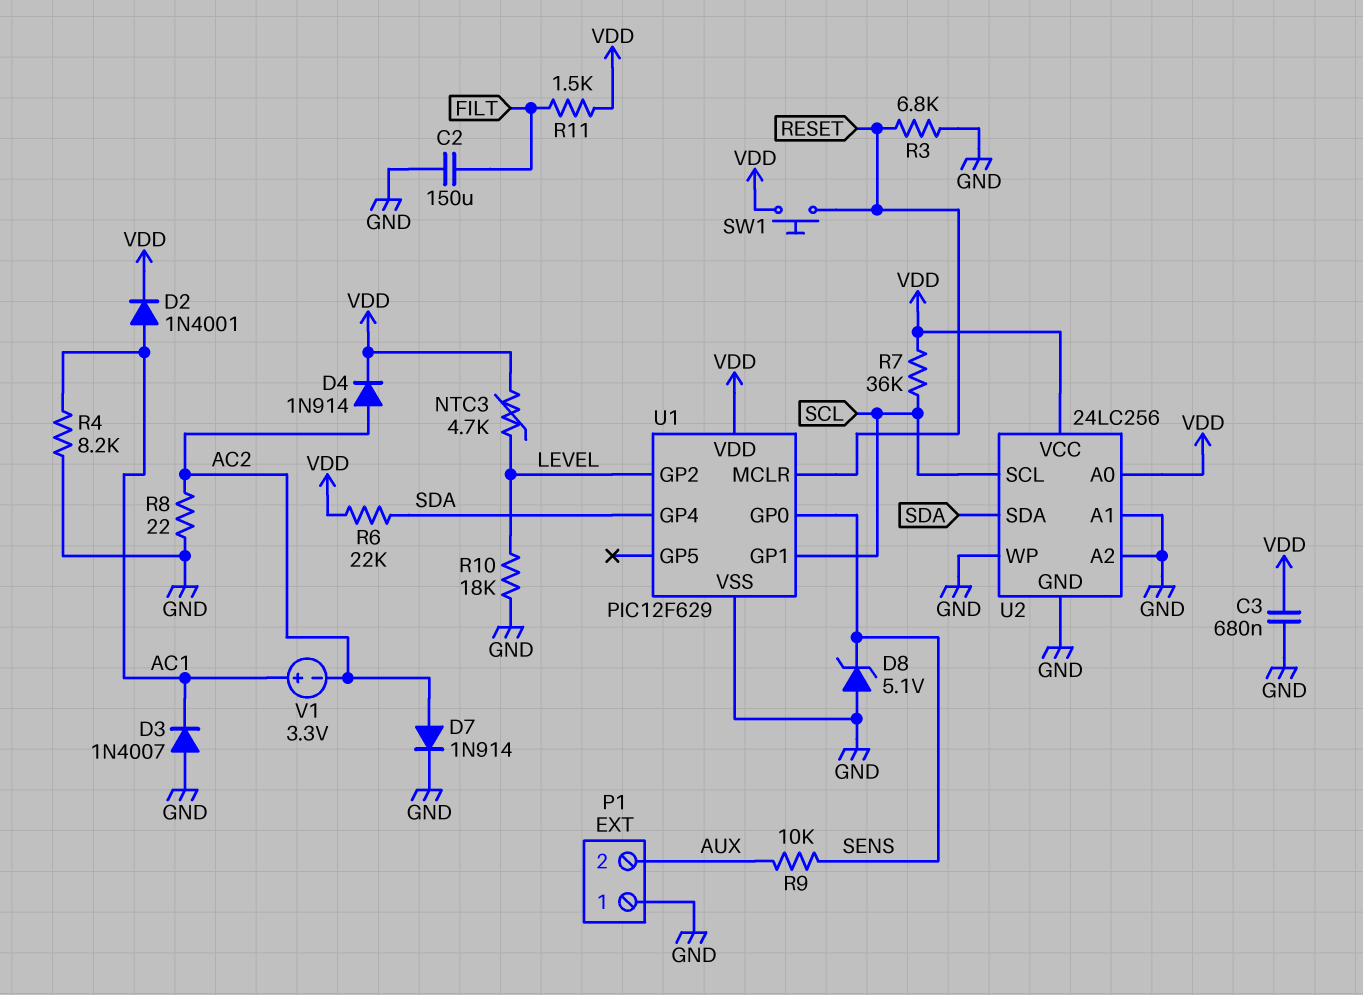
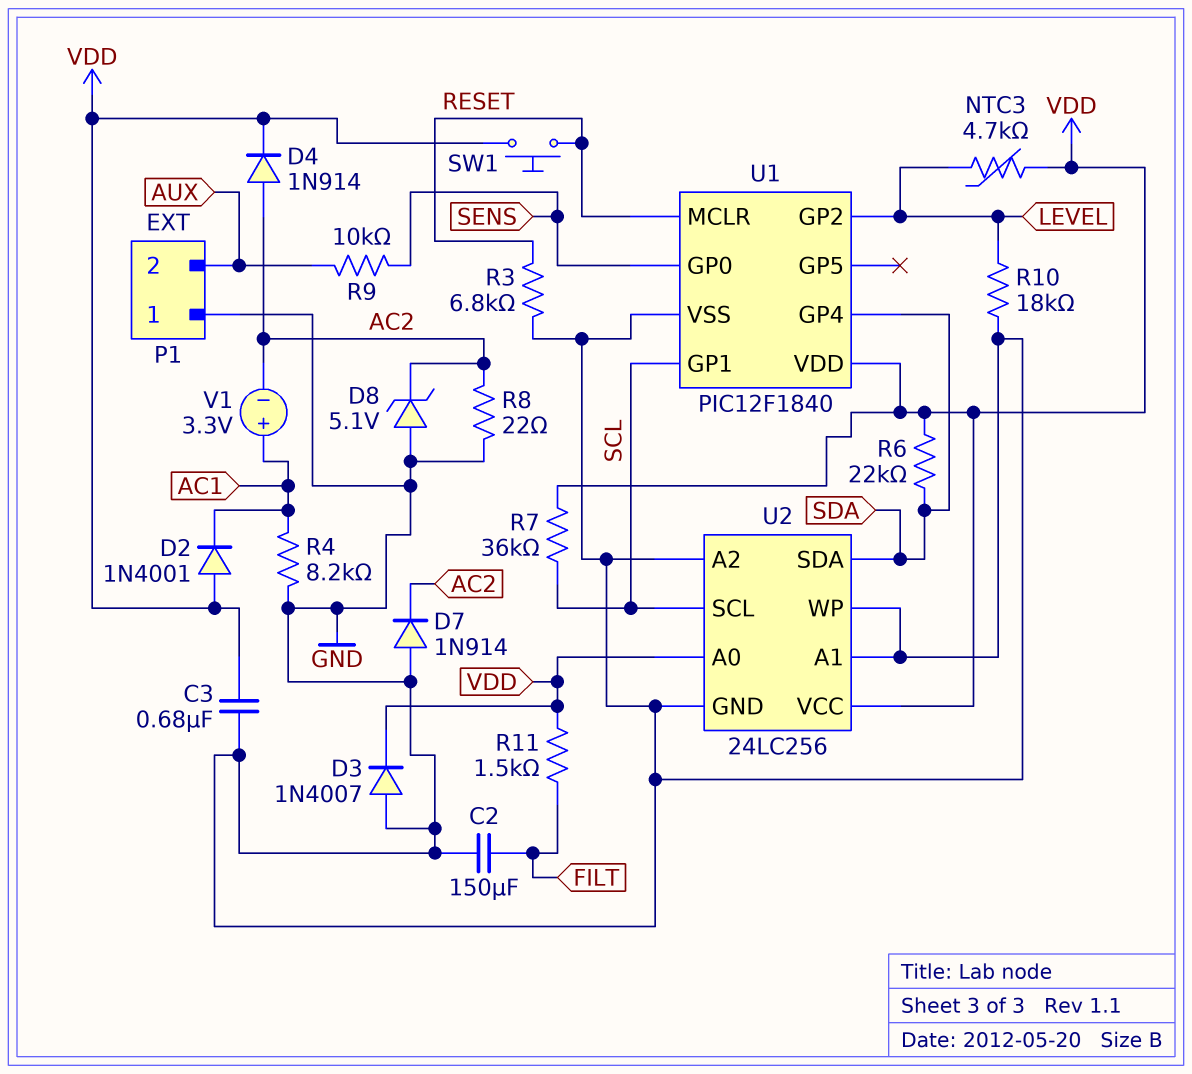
D2: diode 1N4001 (A AC1, K VDD) -> diode 1N4001 (A VDD, K AC1)
D3: diode 1N4007 (A GND, K AC1) -> diode 1N4007 (A GND, K VDD)
D7: diode 1N914 (A AC2, K GND) -> diode 1N914 (A GND, K AC2)
D8: zener 5.1V (A GND, K SENS) -> zener 5.1V (A GND, K AC2)
U1: PIC12F629 -> PIC12F1840

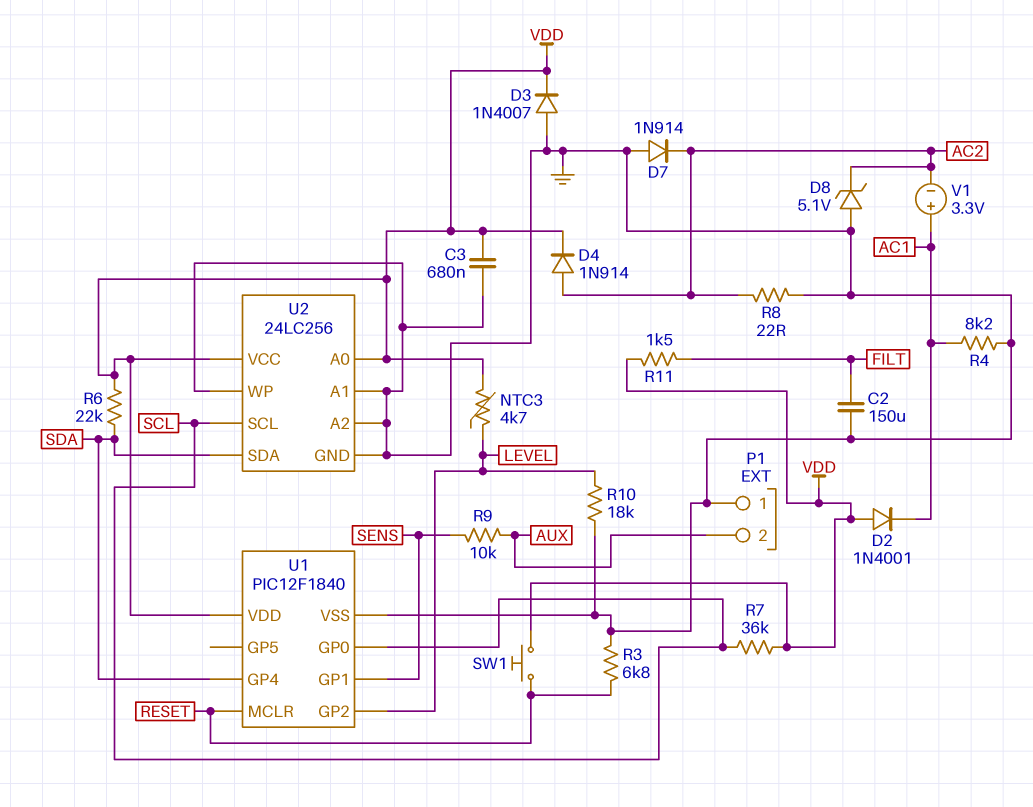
U1 pin GP0: SENS -> SCL
U1 pin GP1: SCL -> SENS

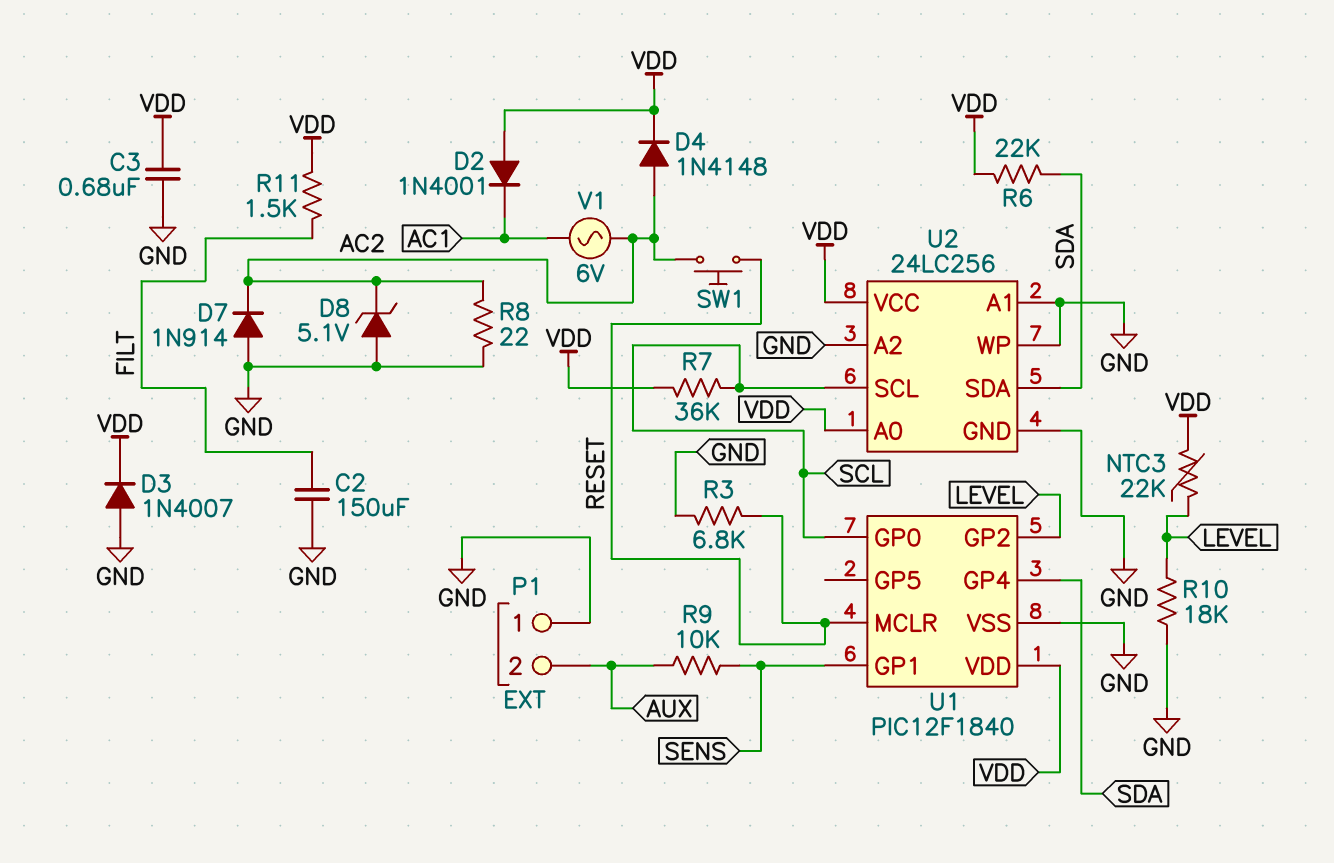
D4: diode 1N914 (A AC2, K VDD) -> diode 1N4148 (A AC2, K VDD)
NTC3: 4.7k (LEVEL, VDD) -> 22k (LEVEL, VDD)
R4: 8.2k (AC1, GND) -> none
SW1: button (RESET, VDD) -> button (AC2, RESET)
V1: 3.3V (plus AC1, minus AC2) -> AC 6V (AC1, AC2)

